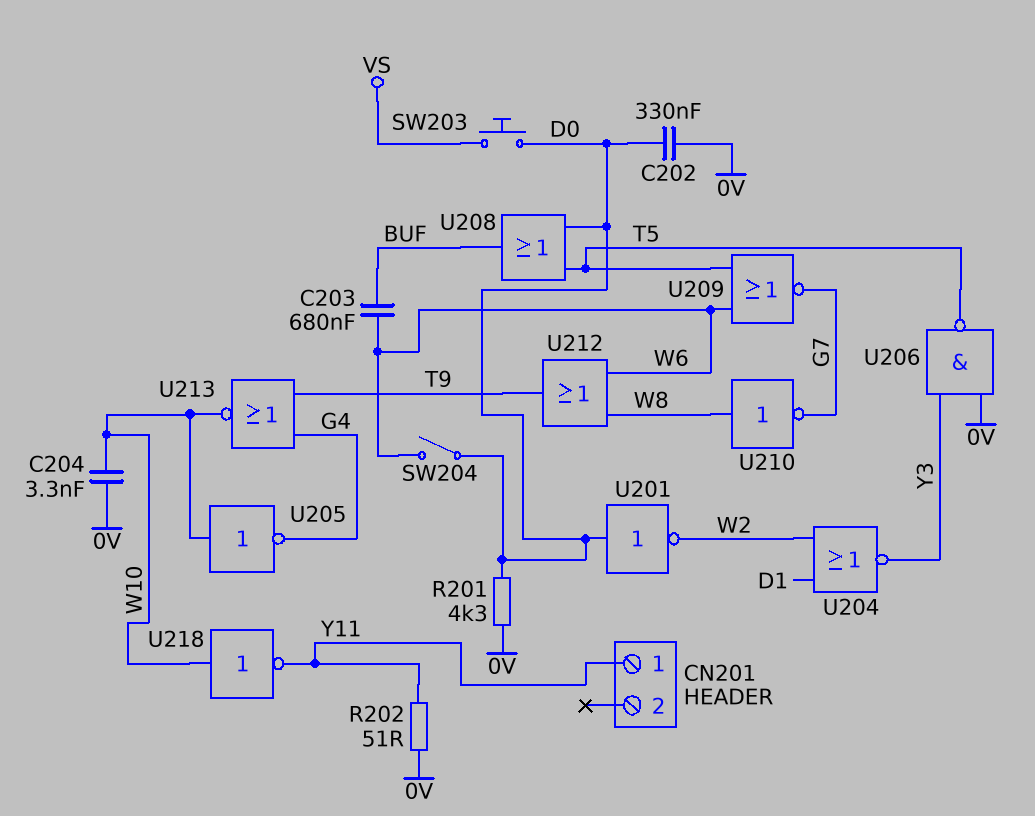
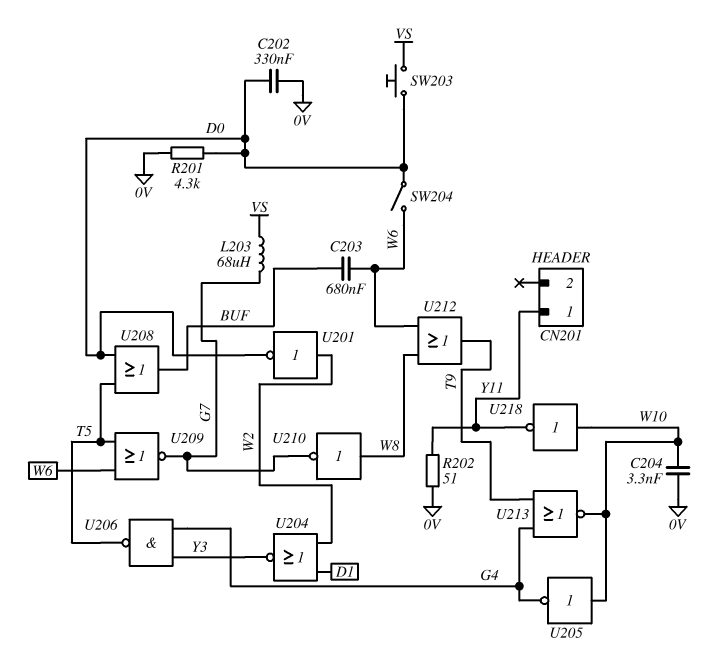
L203: none -> 68uH (G7, VS)
U201: NOT (in D0, out W2) -> NOT (in W2, out D0)
U206: NAND (in 0V, in Y3, out T5) -> NAND (in G4, in Y3, out T5)

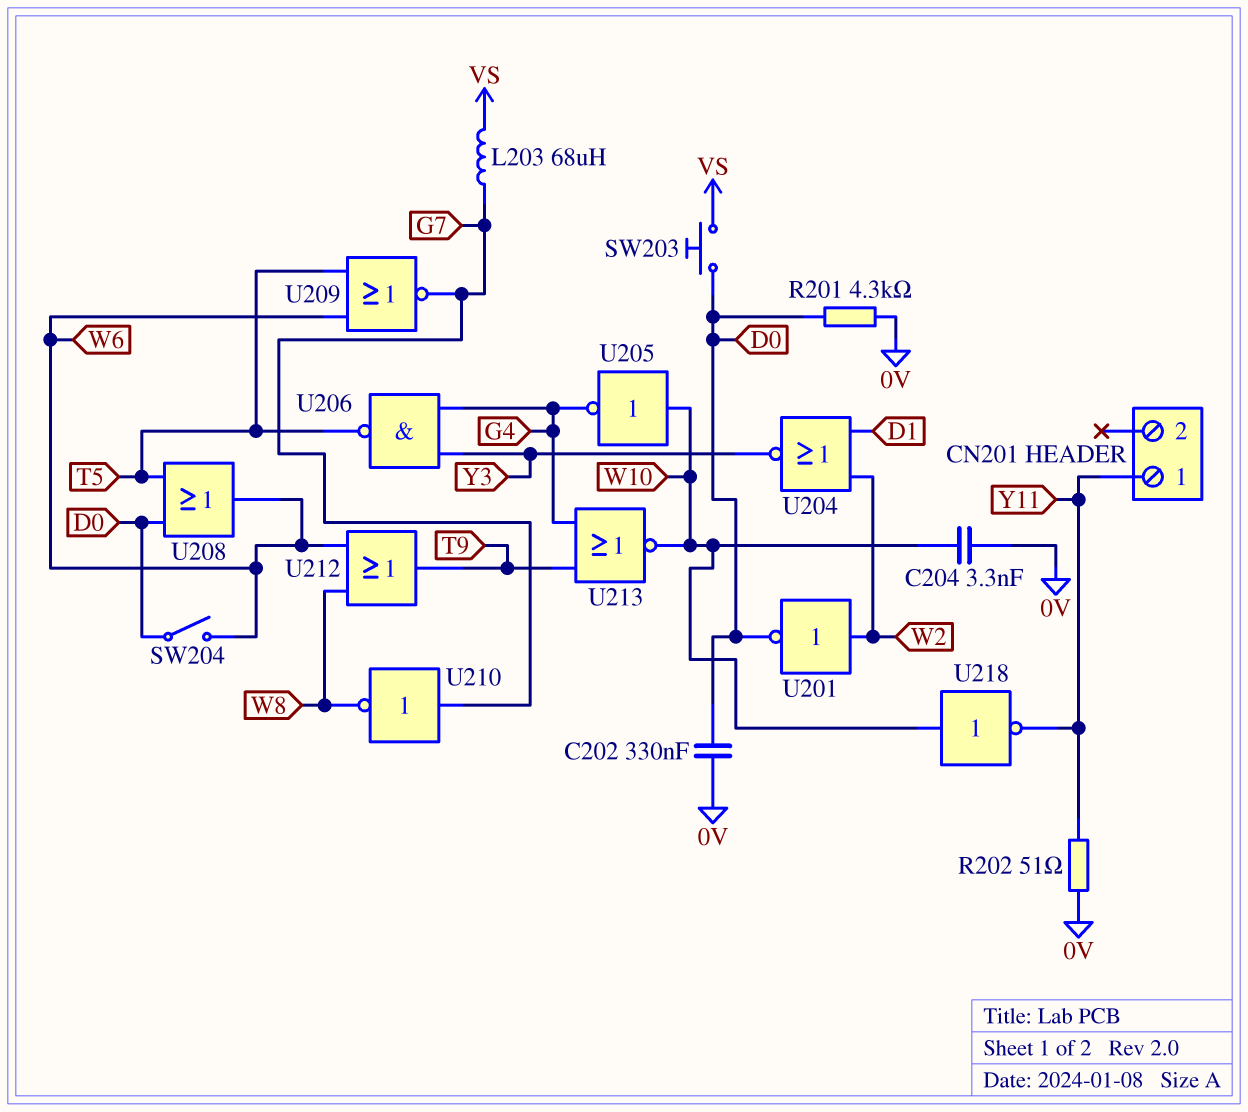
C203: 680nF (BUF, W6) -> none
U208: OR (in D0, in T5, out BUF) -> OR (in D0, in T5, out W6)
U210: NOT (in W8, out G7) -> NOT (in G7, out W8)

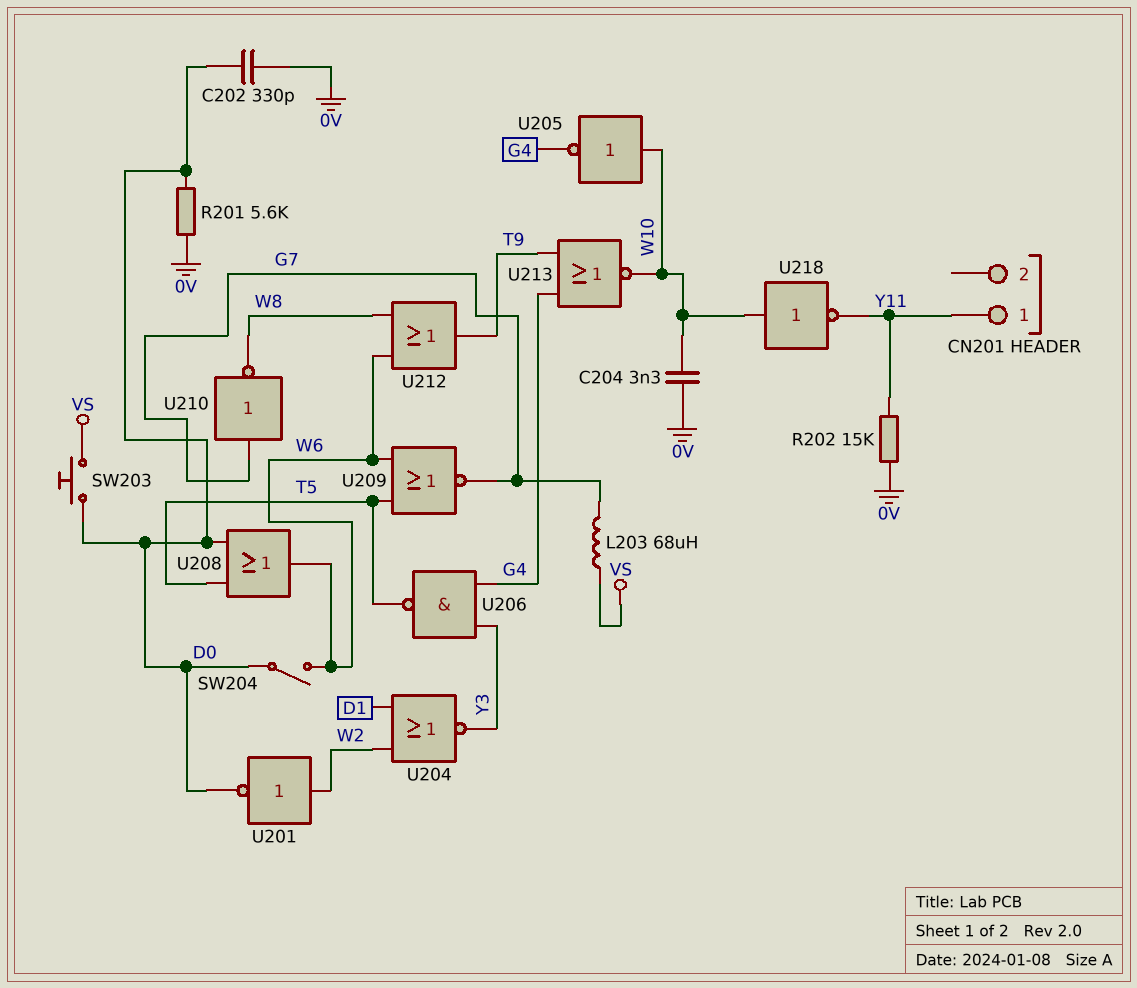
C202: 330nF (0V, D0) -> 330pF (0V, D0)
R201: 4.3k (0V, D0) -> 5.6k (0V, D0)
R202: 51 (0V, Y11) -> 15k (0V, Y11)

